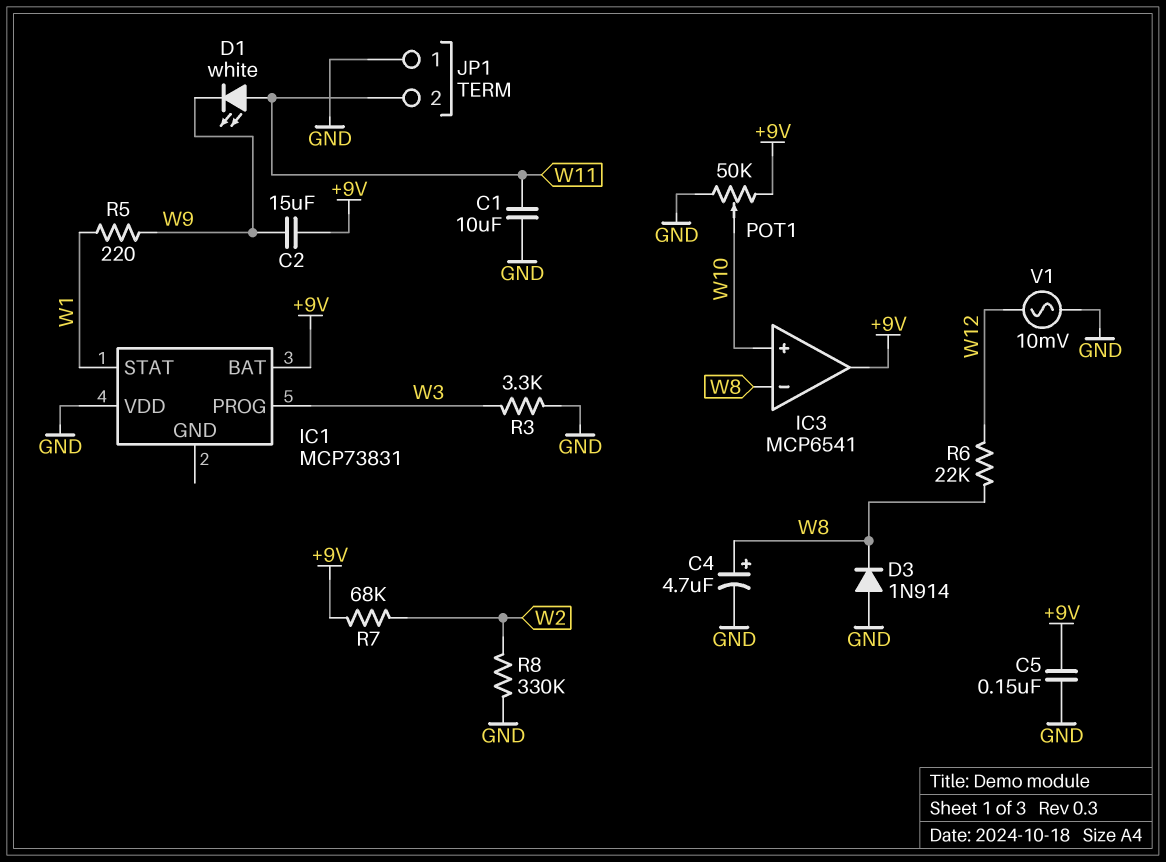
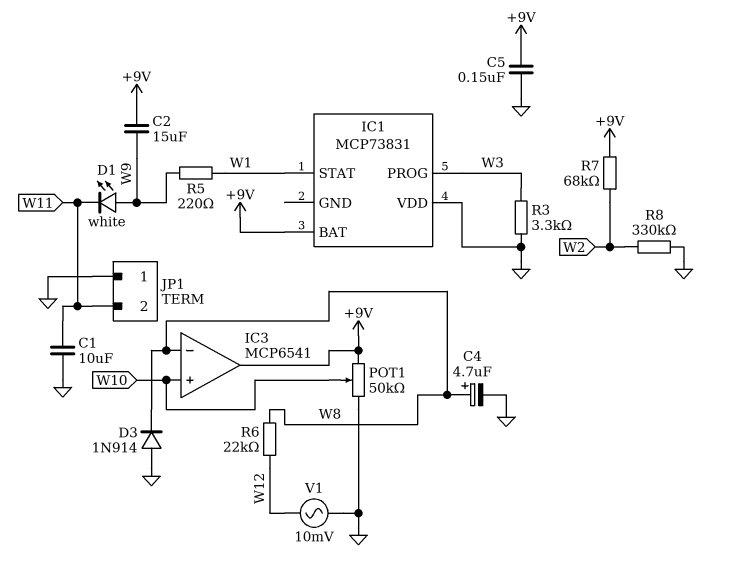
D1: LED white (A W11, K W9) -> LED white (A W9, K W11)

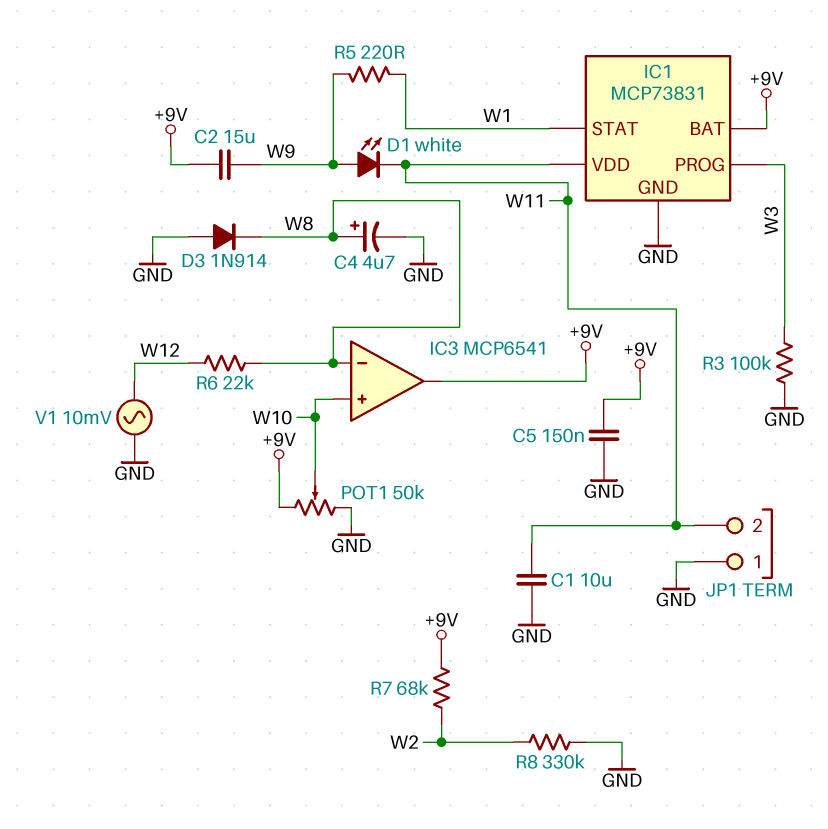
IC1 pin GND: none -> GND
IC1 pin VDD: GND -> W11
R3: 3.3k (GND, W3) -> 100k (GND, W3)

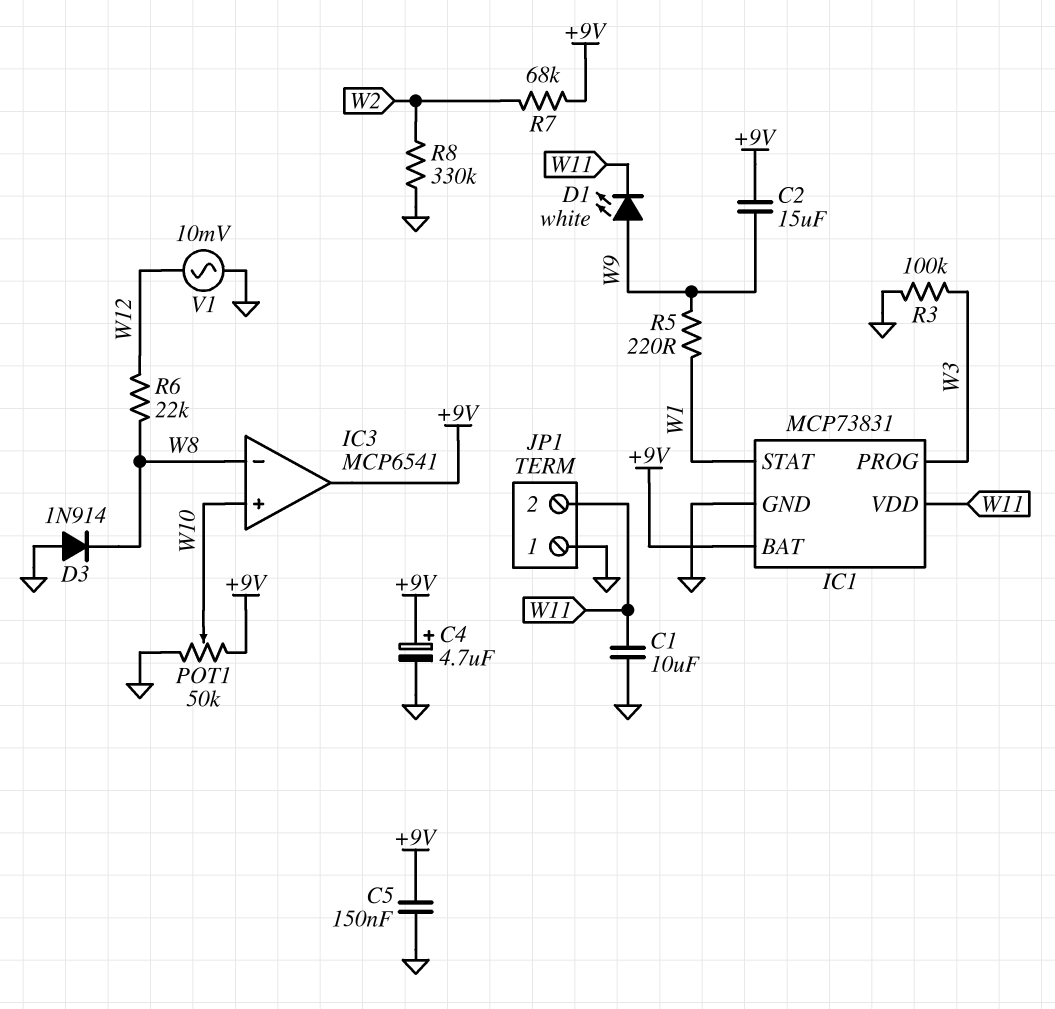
C4: 4.7uF (plus W8, minus GND) -> 4.7uF (plus +9V, minus GND)

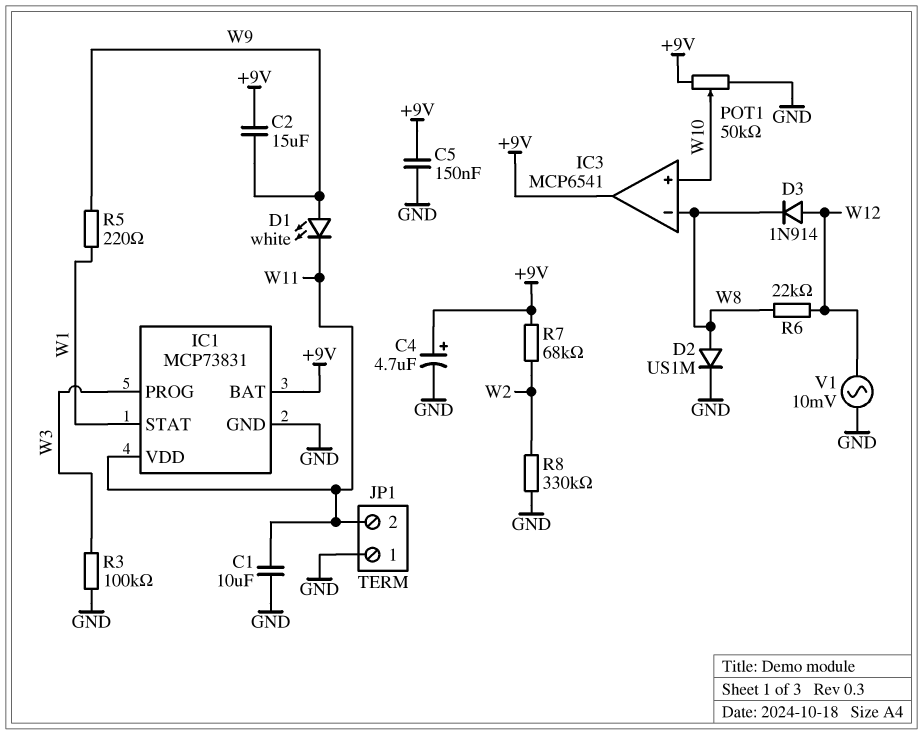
D2: none -> diode US1M (A W8, K GND)
D3: diode 1N914 (A GND, K W8) -> diode 1N914 (A W12, K W8)

